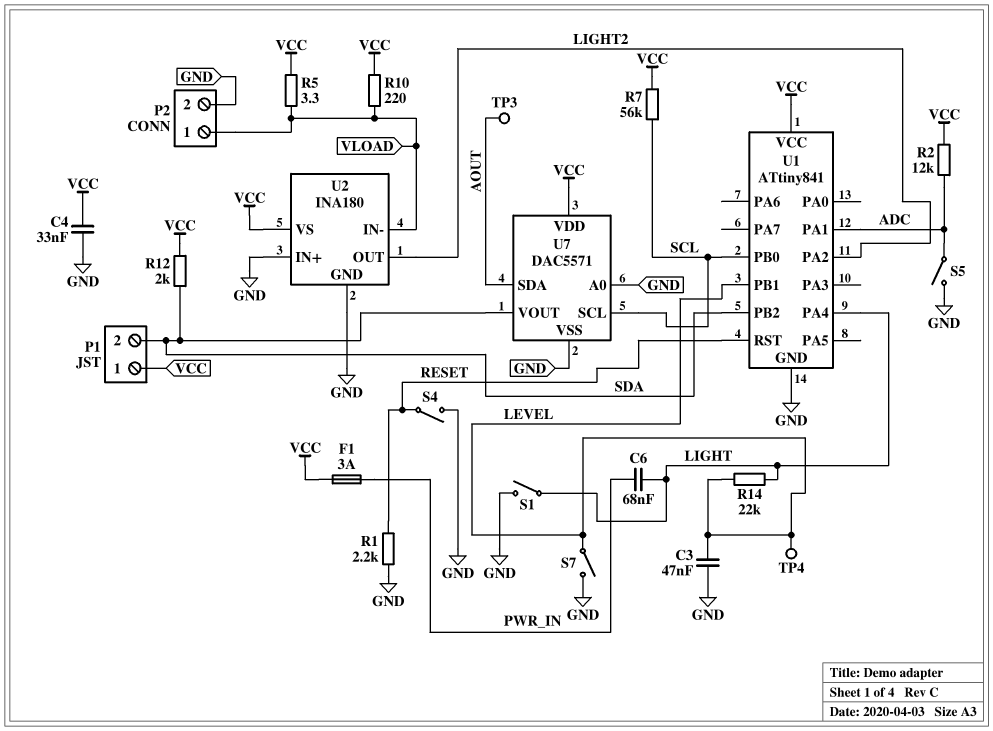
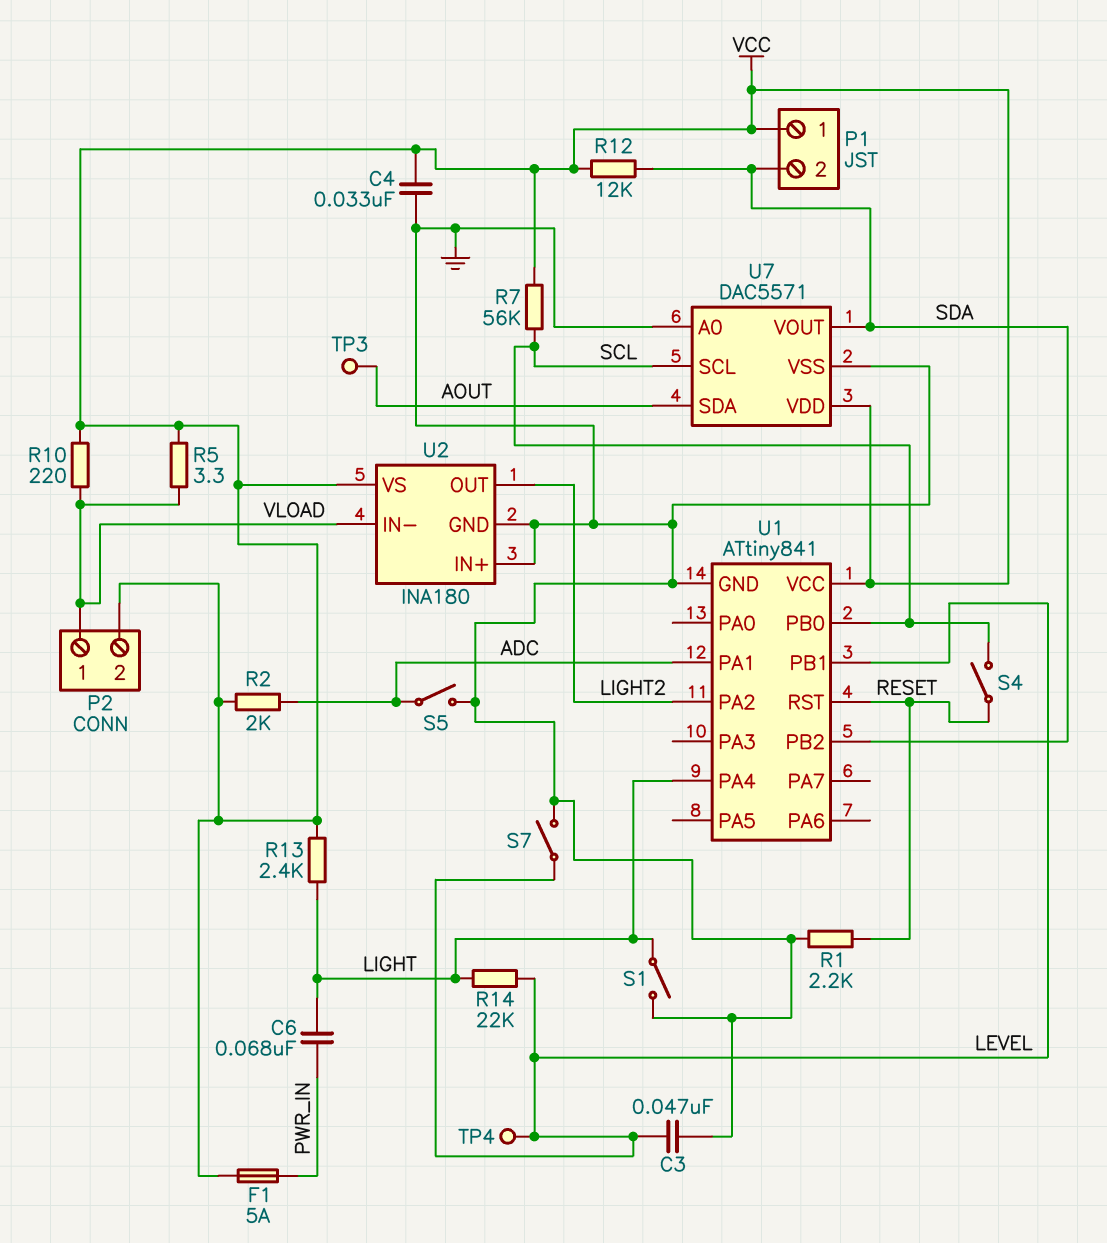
F1: 3A (PWR_IN, VCC) -> 5A (PWR_IN, VCC)
P2 pin 2: GND -> VCC
R2: 12k (ADC, VCC) -> 2k (ADC, VCC)
R12: 2k (SDA, VCC) -> 12k (SDA, VCC)
R13: none -> 2.4k (LIGHT, VCC)
S4: switch (GND, RESET) -> switch (RESET, SCL)

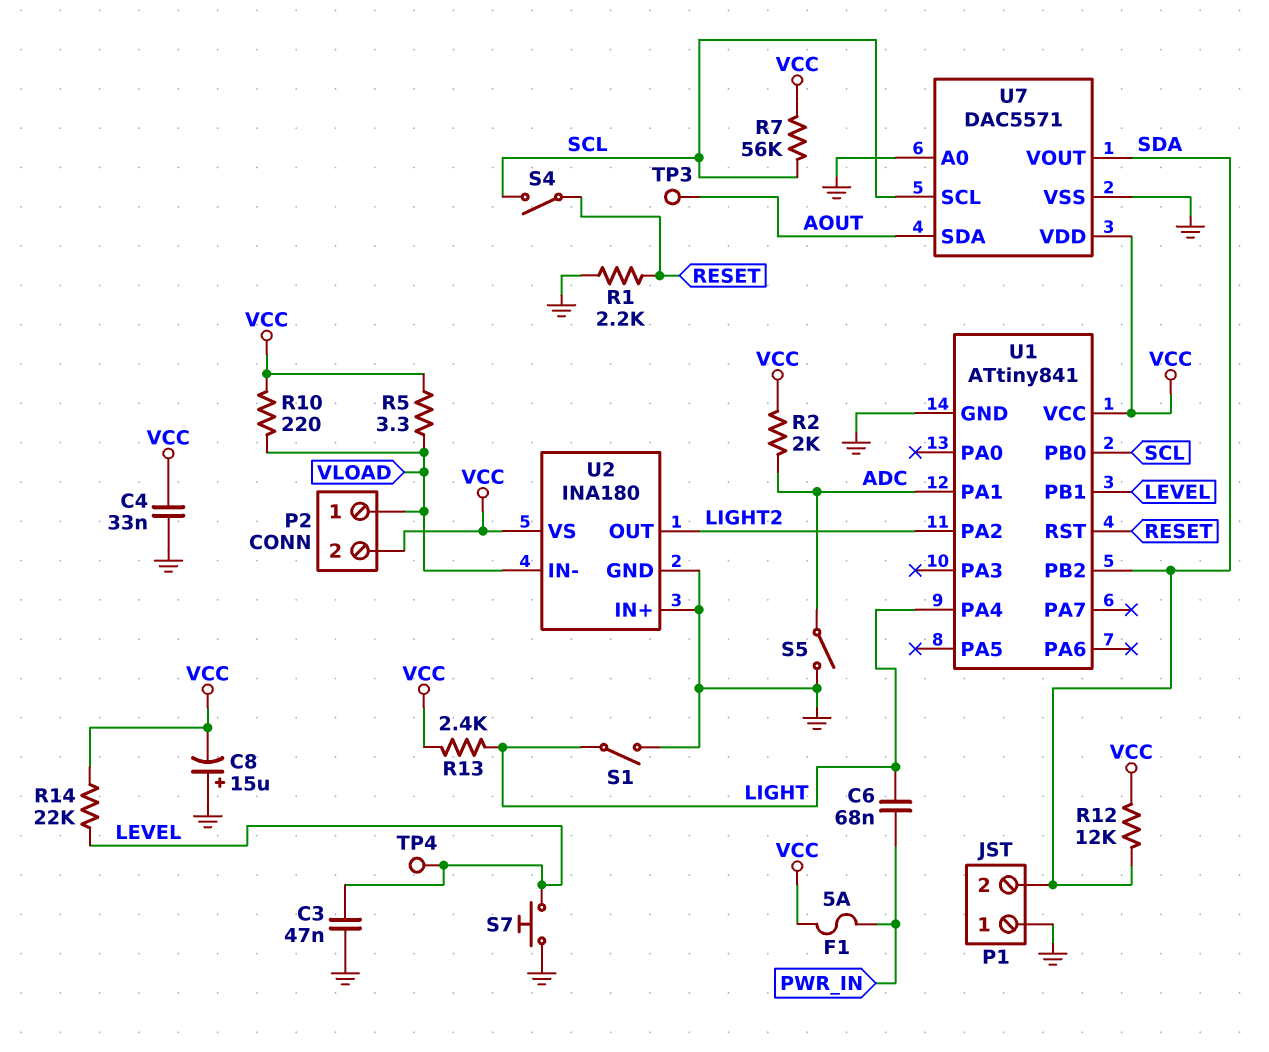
C8: none -> 15uF (plus GND, minus VCC)
P1 pin 1: VCC -> GND
R14: 22k (LEVEL, LIGHT) -> 22k (LEVEL, VCC)
S7: switch (GND, LEVEL) -> button (GND, LEVEL)

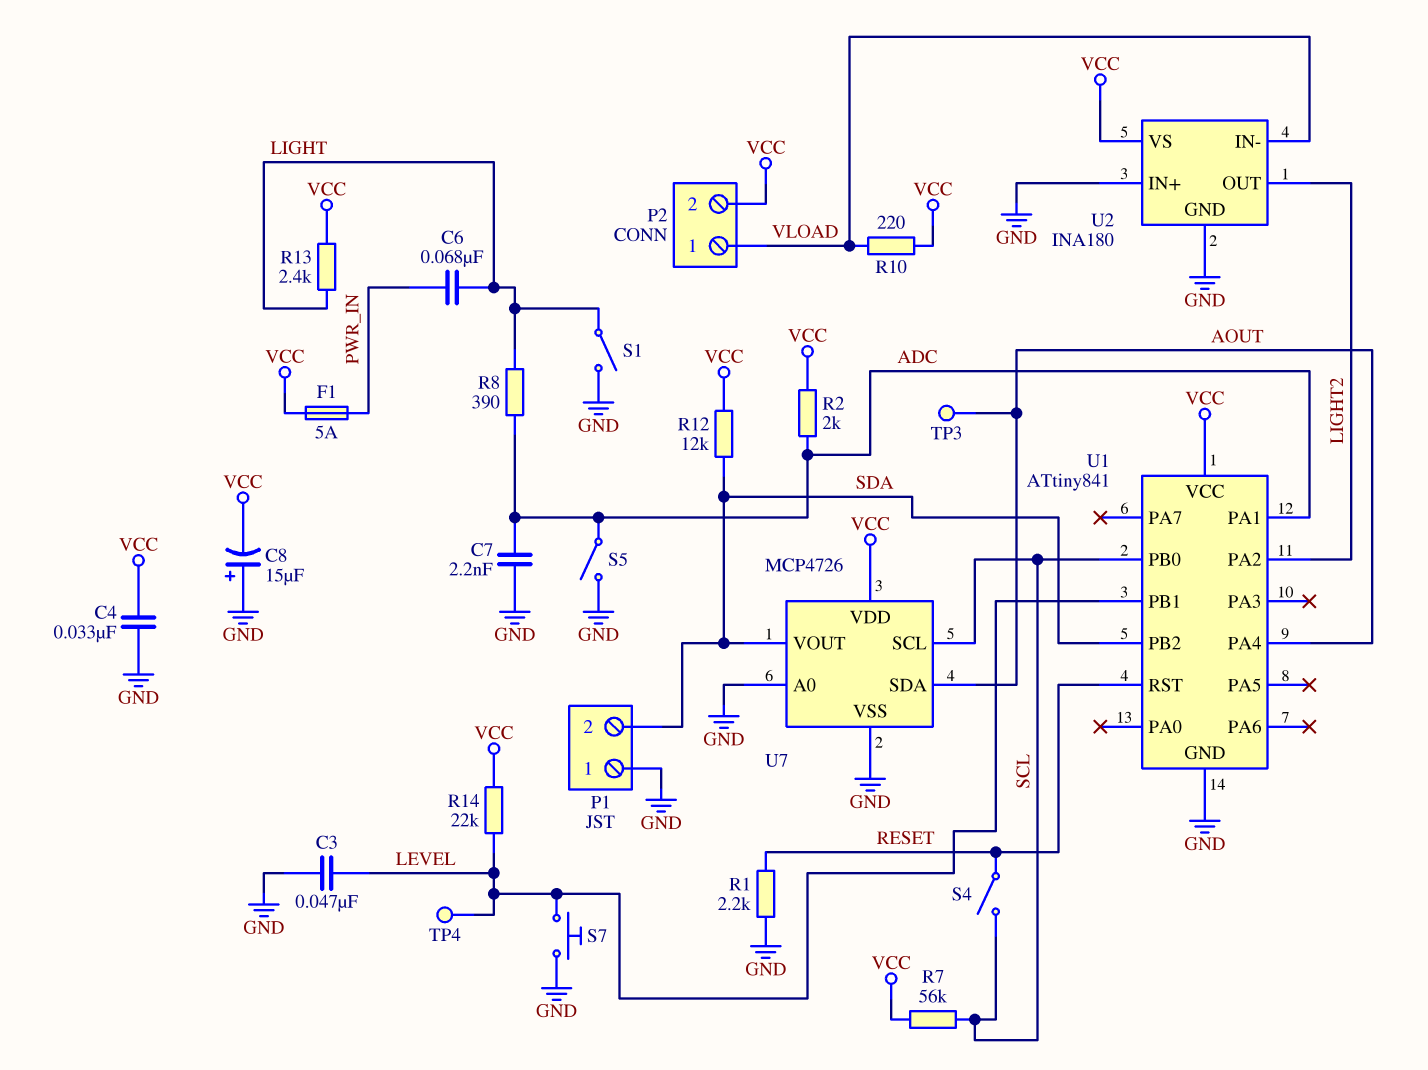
C7: none -> 2.2nF (ADC, GND)
R5: 3.3 (VCC, VLOAD) -> none
R8: none -> 390 (ADC, LIGHT)
U1 pin PA4: LIGHT -> AOUT
U7: DAC5571 -> MCP4726

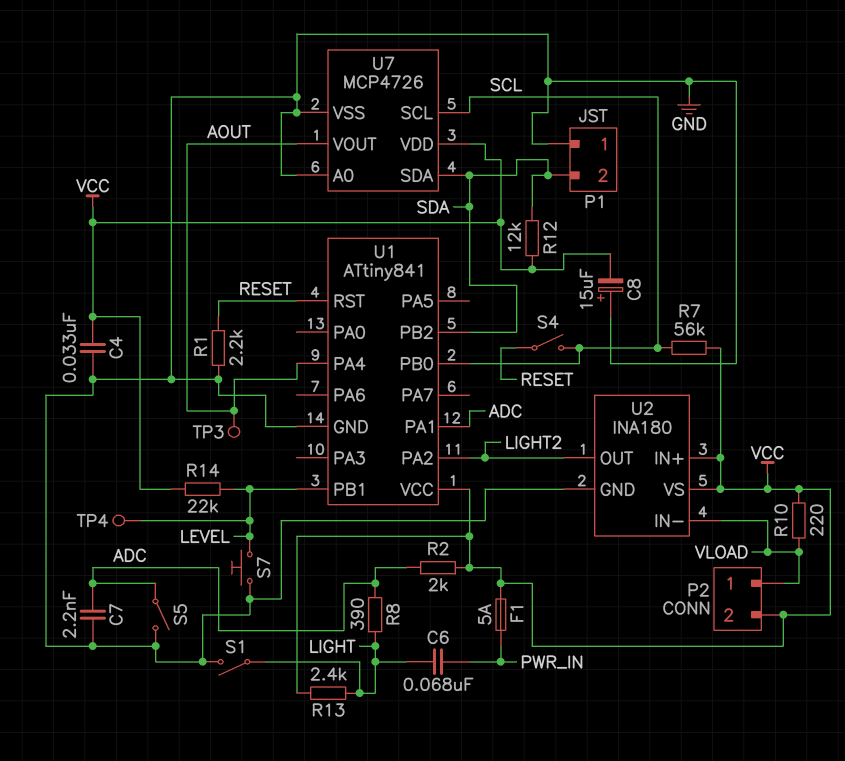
C3: 47nF (GND, LEVEL) -> none
U2 pin IN+: GND -> VCC
U7 pin SDA: AOUT -> SDA
U7 pin VOUT: SDA -> AOUT

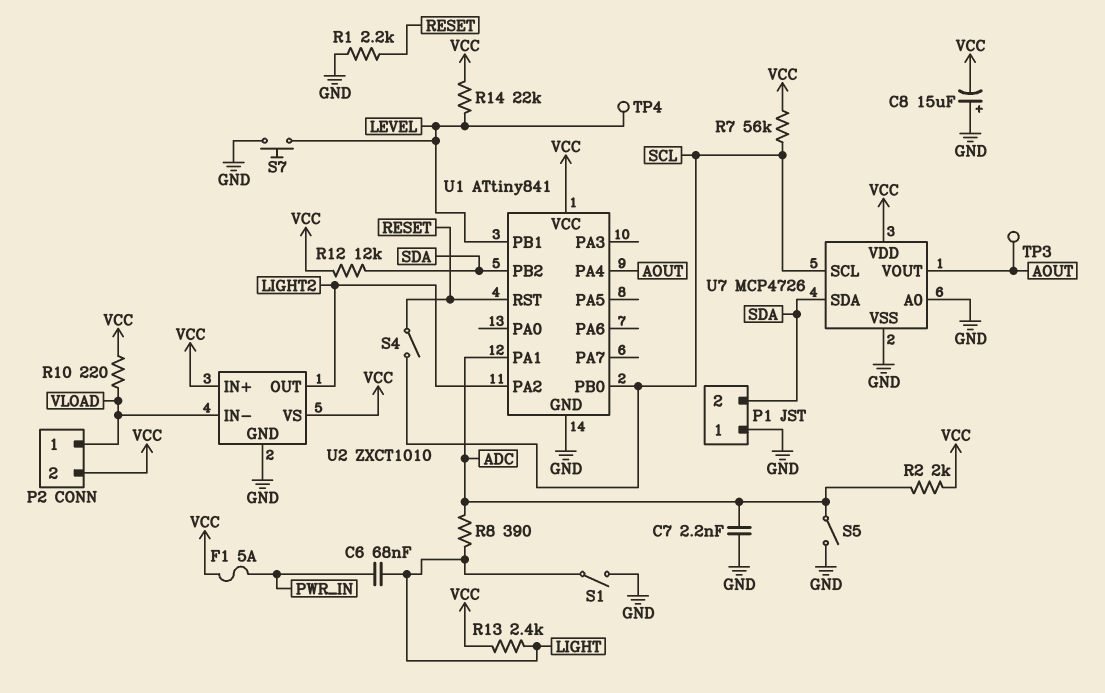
C4: 33nF (GND, VCC) -> none
U2: INA180 -> ZXCT1010

